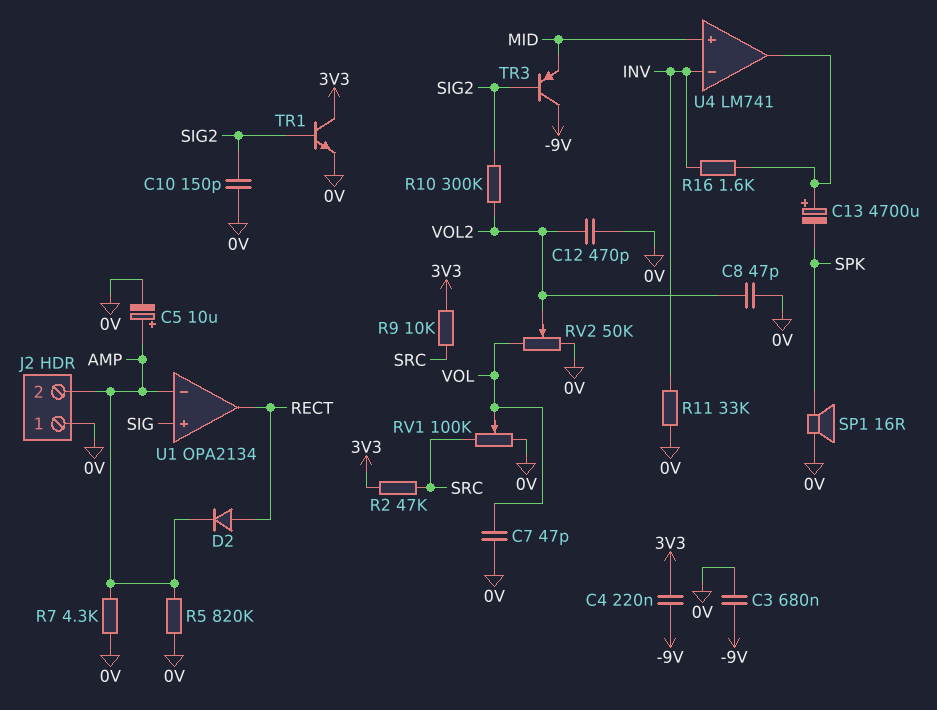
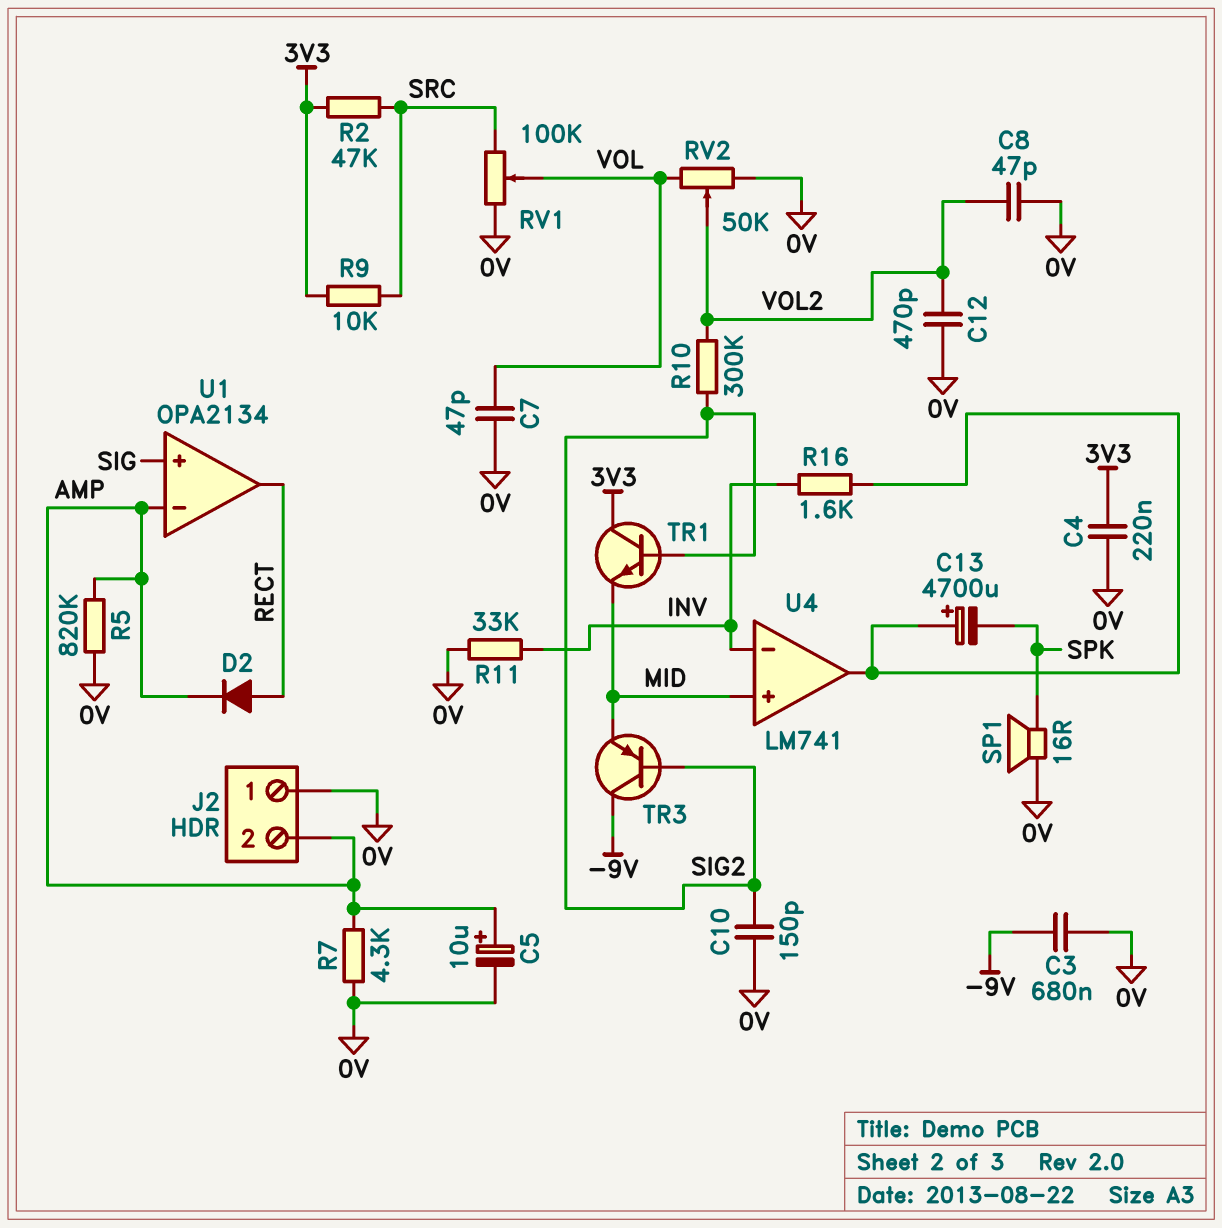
C4: 220nF (-9V, 3V3) -> 220nF (0V, 3V3)
TR1: NPN (B SIG2, C 3V3, E 0V) -> NPN (B SIG2, C 3V3, E MID)

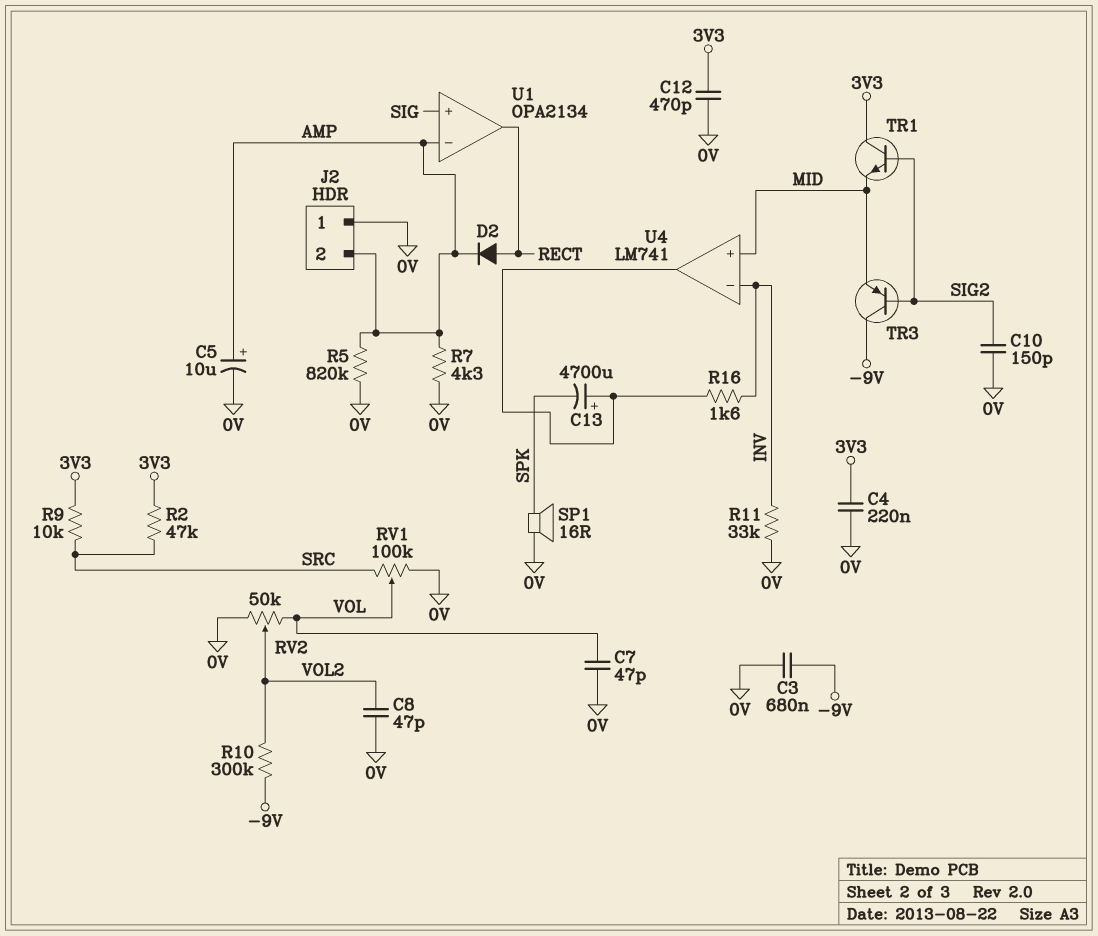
C12: 470pF (0V, VOL2) -> 470pF (0V, 3V3)
R10: 300k (SIG2, VOL2) -> 300k (-9V, VOL2)

